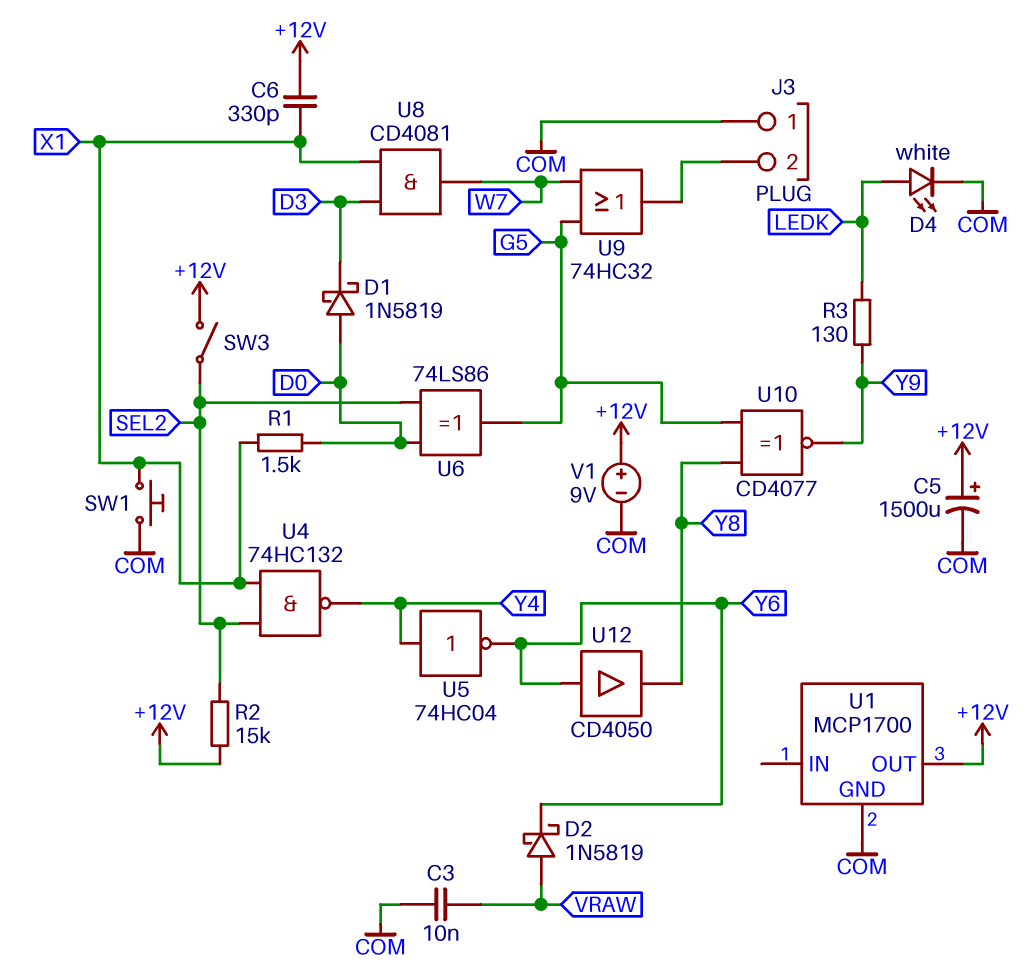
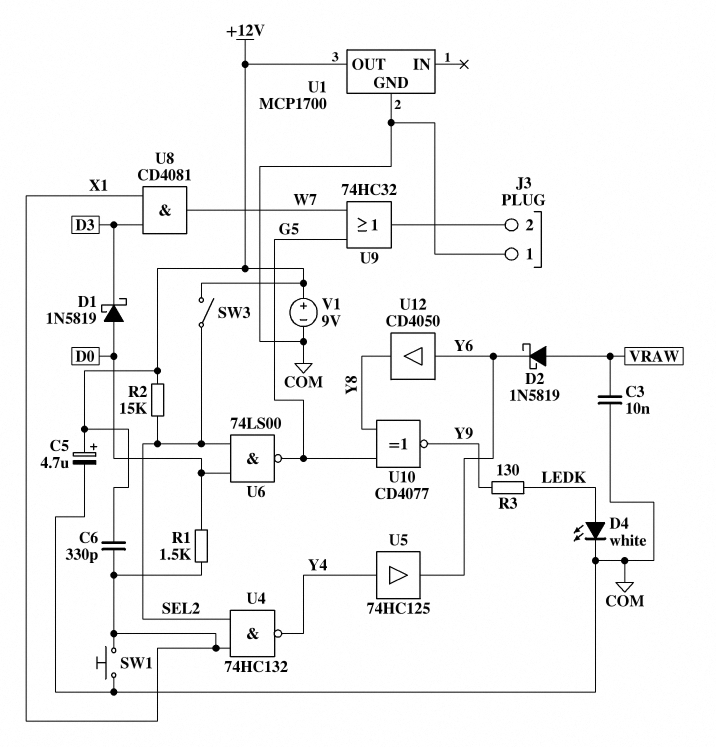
C5: 1500uF (plus +12V, minus COM) -> 4.7uF (plus +12V, minus COM)
U5: NOT 74HC04 (in Y4, out Y6) -> buffer 74HC125 (in Y4, out Y6)
U6: XOR 74LS86 (in D0, in SEL2, out G5) -> NAND 74LS00 (in D0, in SEL2, out G5)

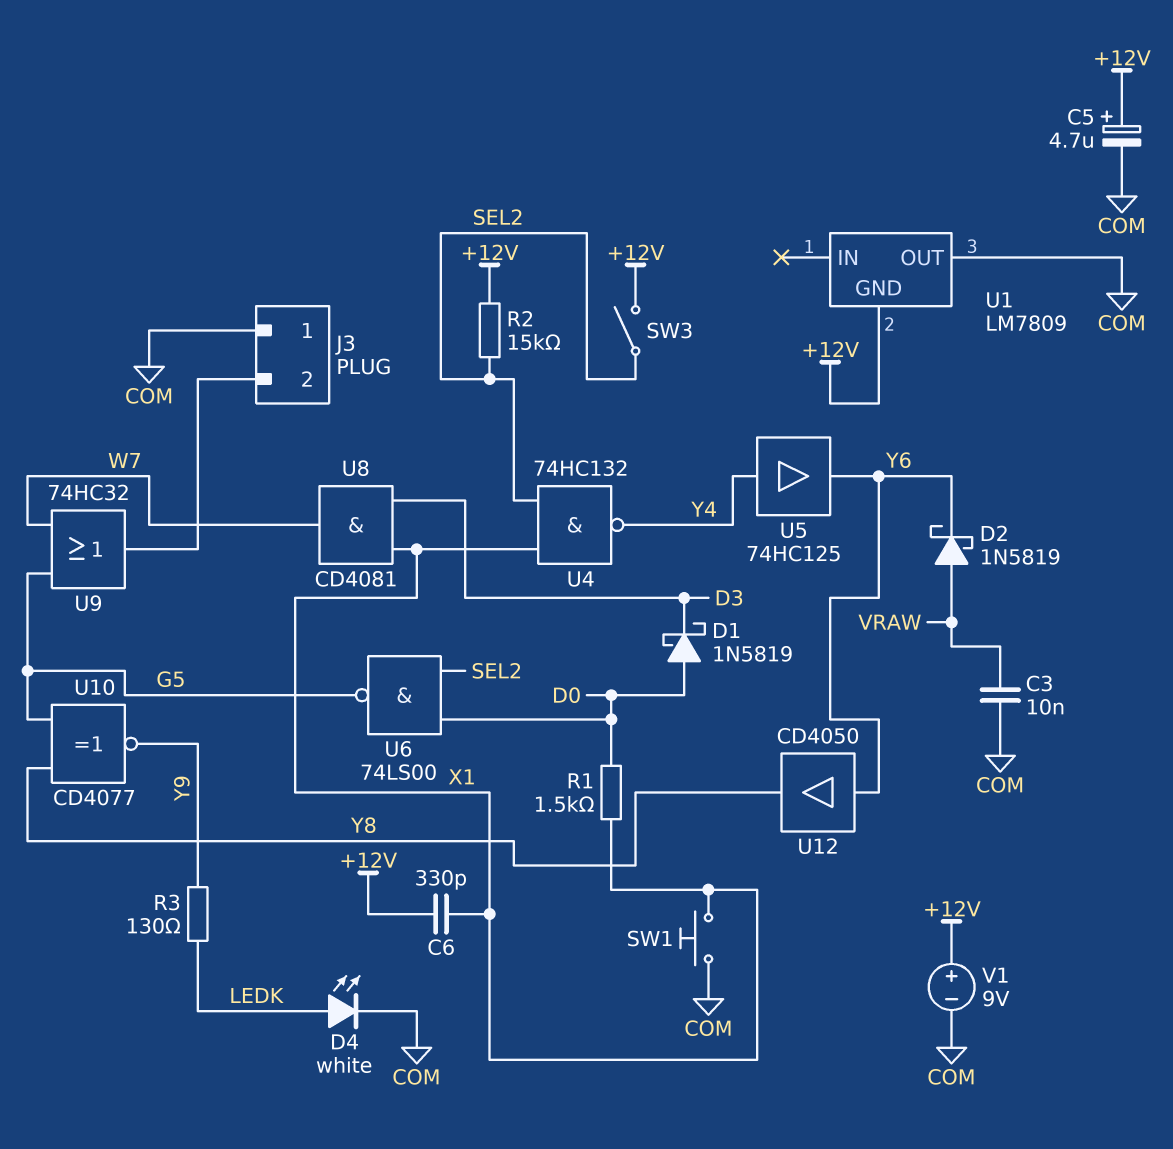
U1: MCP1700 -> LM7809
U1 pin GND: COM -> +12V
U1 pin OUT: +12V -> COM

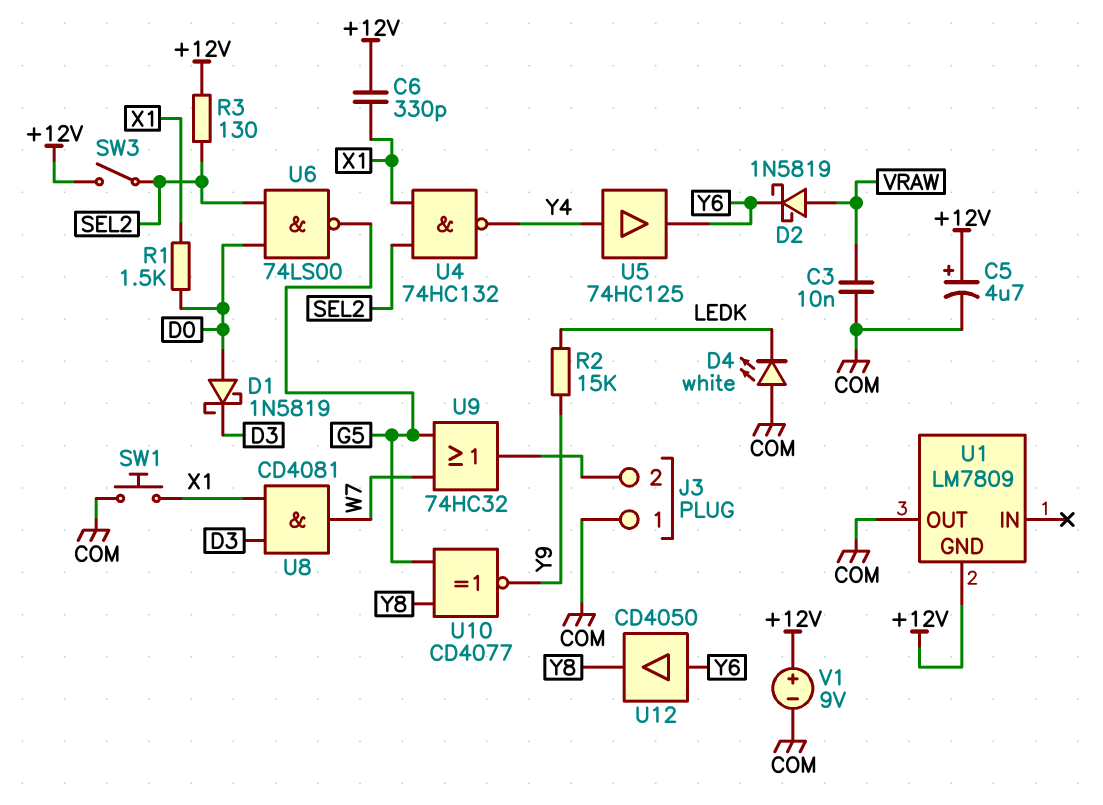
D4: LED white (A LEDK, K COM) -> LED white (A COM, K LEDK)
R2: 15k (+12V, SEL2) -> 15k (LEDK, Y9)
R3: 130 (LEDK, Y9) -> 130 (+12V, SEL2)

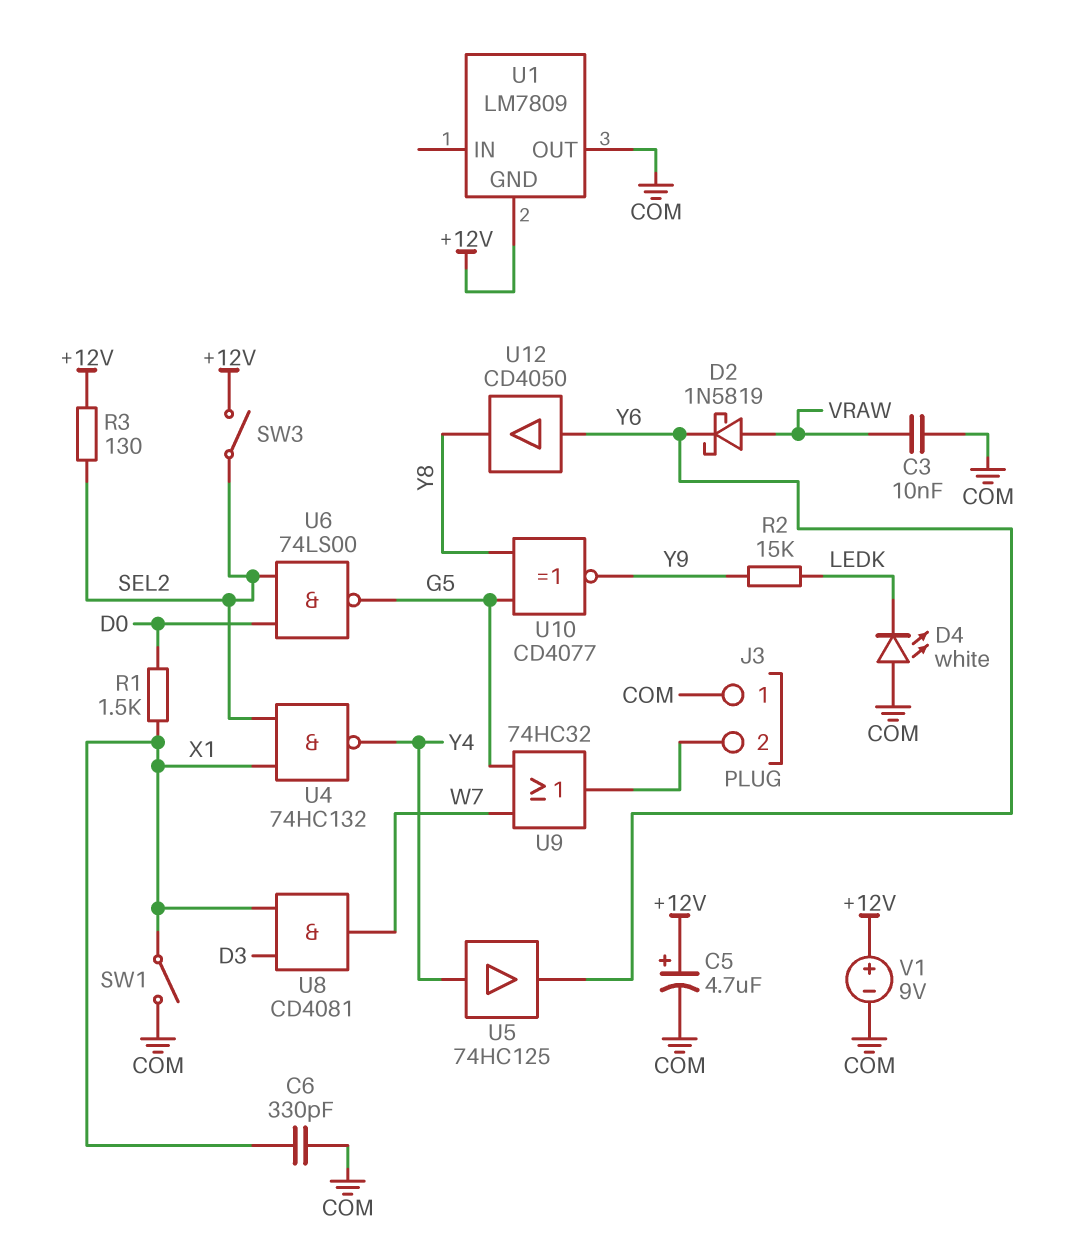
C6: 330pF (+12V, X1) -> 330pF (COM, X1)
D1: schottky 1N5819 (A D0, K D3) -> none
SW1: button (COM, X1) -> switch (COM, X1)

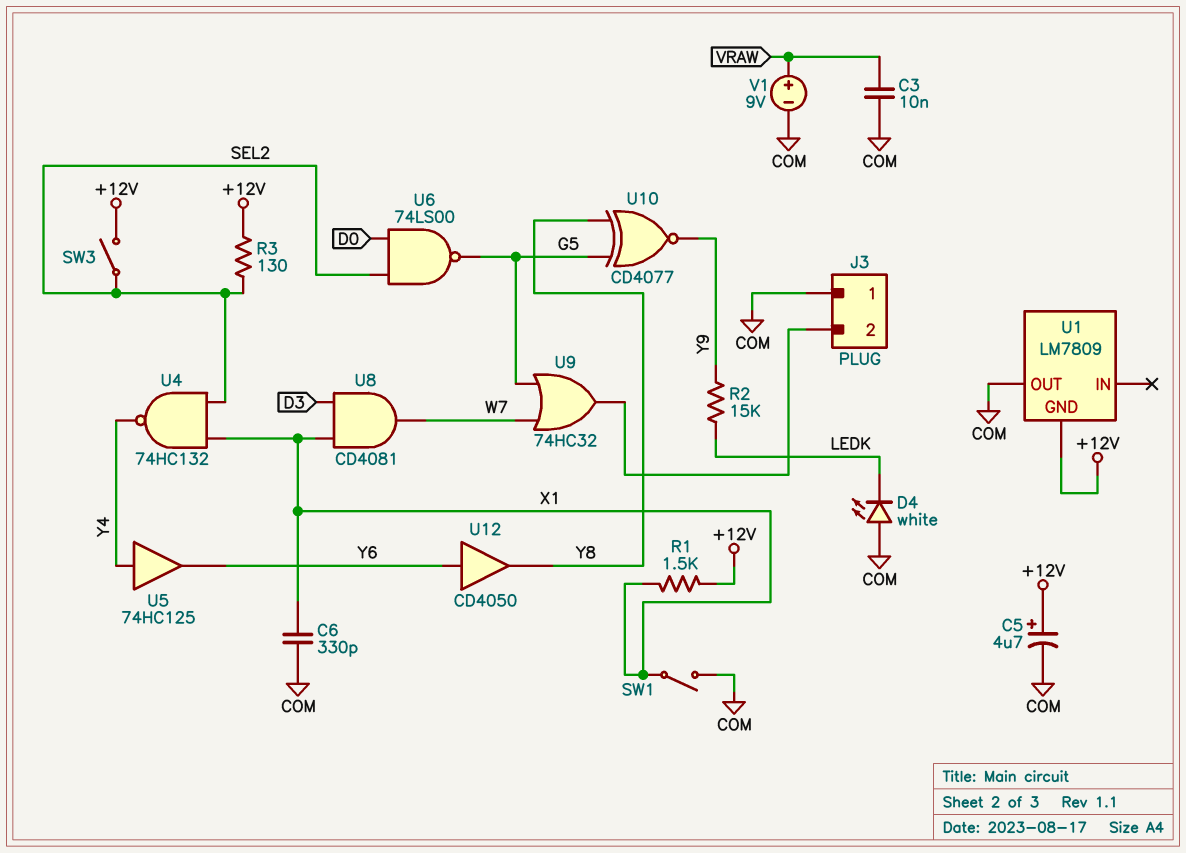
D2: schottky 1N5819 (A VRAW, K Y6) -> none
R1: 1.5k (D0, X1) -> 1.5k (+12V, X1)
V1: 9V (plus +12V, minus COM) -> 9V (plus VRAW, minus COM)

